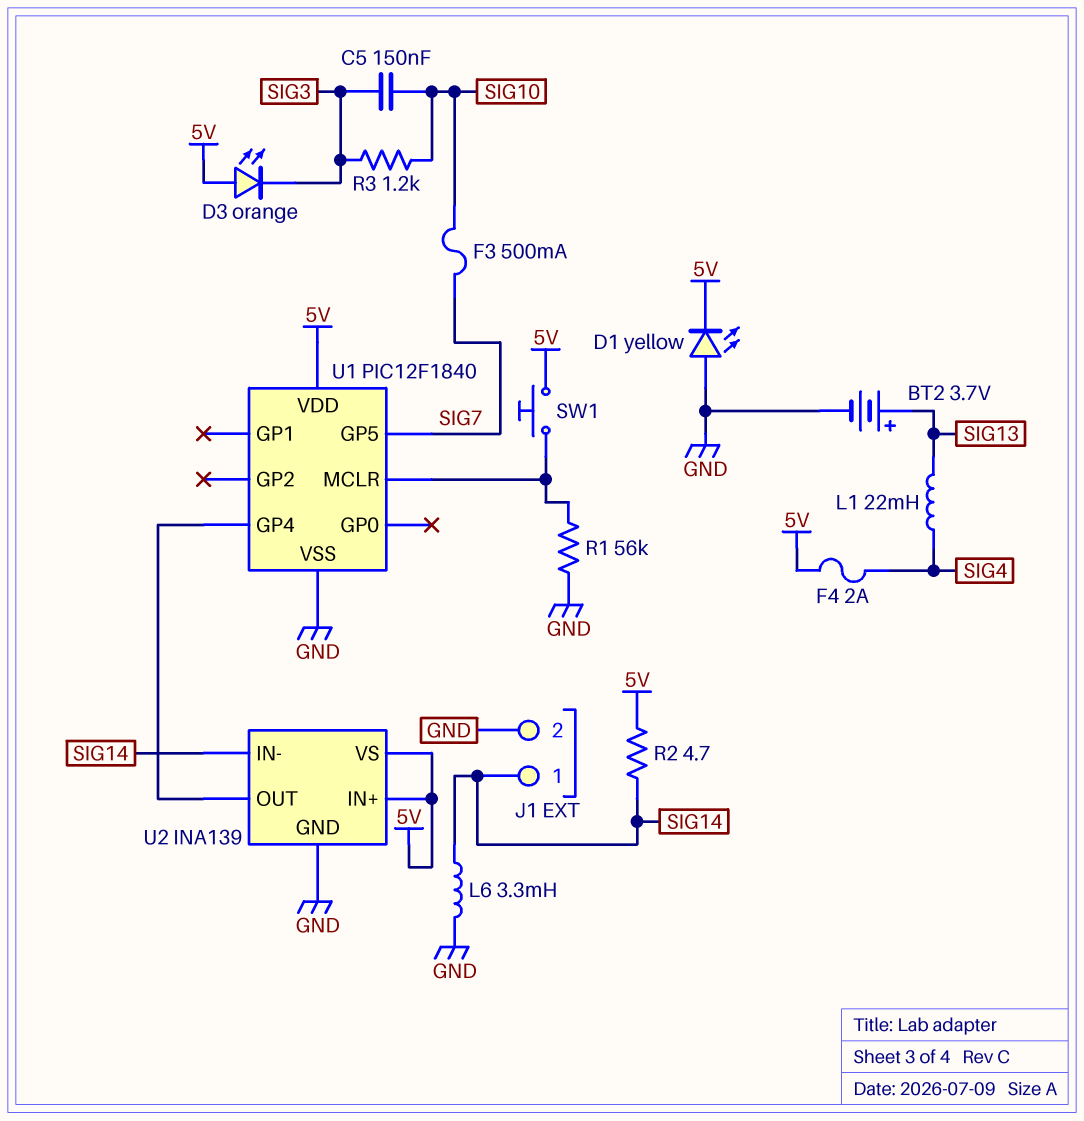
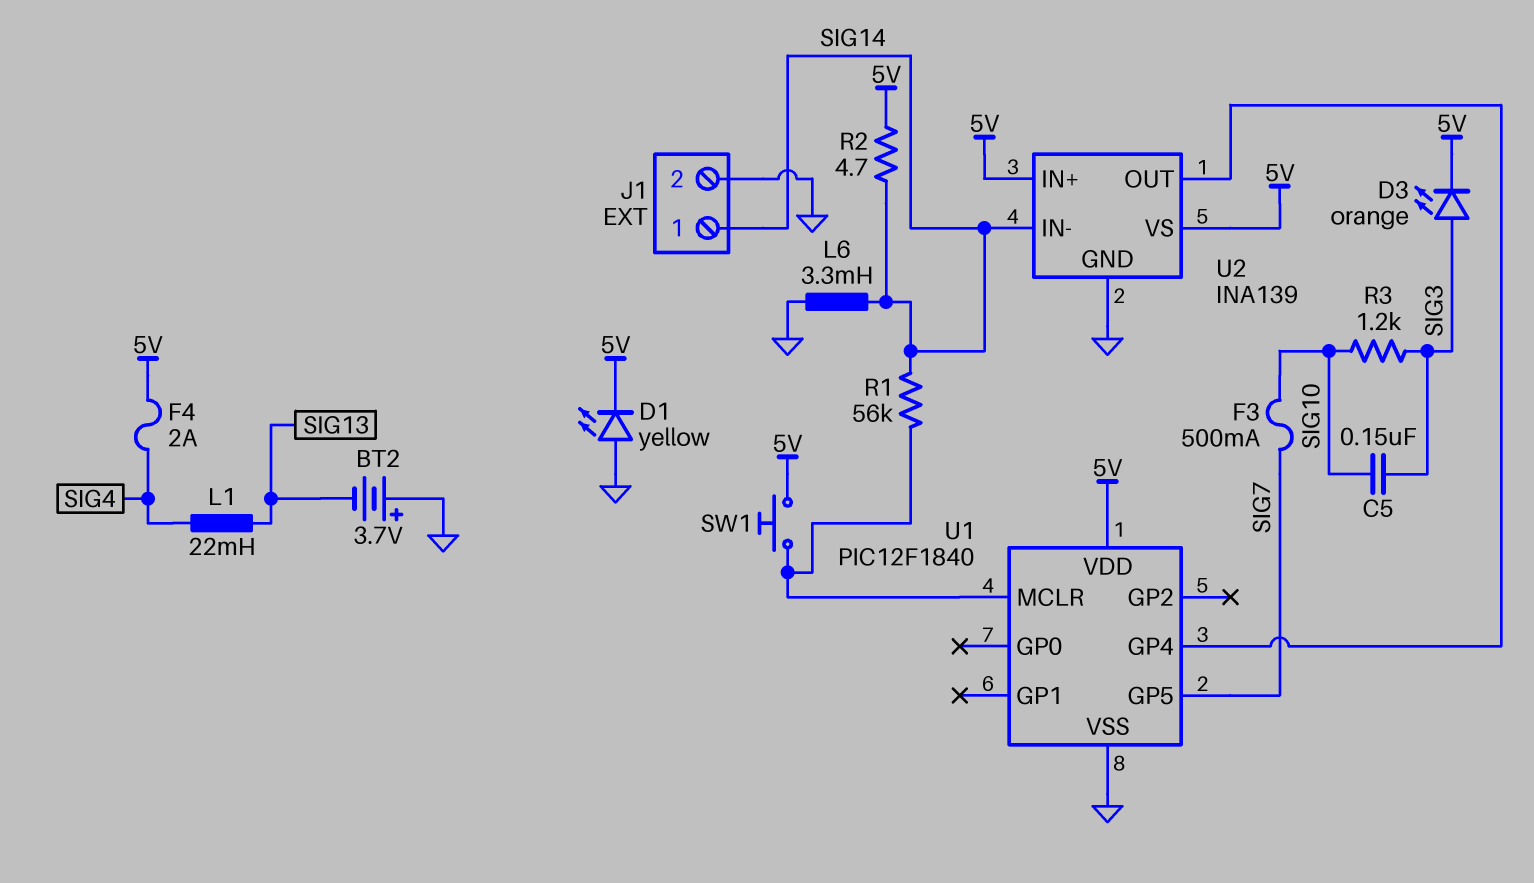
BT2: 3.7V (plus SIG13, minus GND) -> 3.7V (plus GND, minus SIG13)
D3: LED orange (A 5V, K SIG3) -> LED orange (A SIG3, K 5V)
R1: 56k (GND, U1/MCLR) -> 56k (SIG14, U1/MCLR)

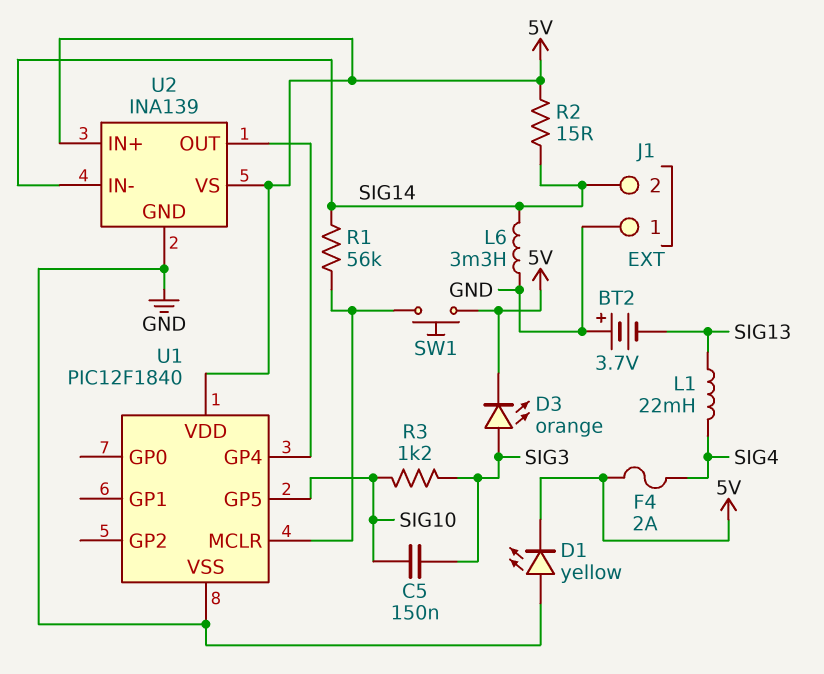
F3: 500mA (SIG7, SIG10) -> none
J1 pin 1: SIG14 -> GND
J1 pin 2: GND -> SIG14
R2: 4.7 (5V, SIG14) -> 15 (5V, SIG14)
U1 pin GP5: SIG7 -> SIG10

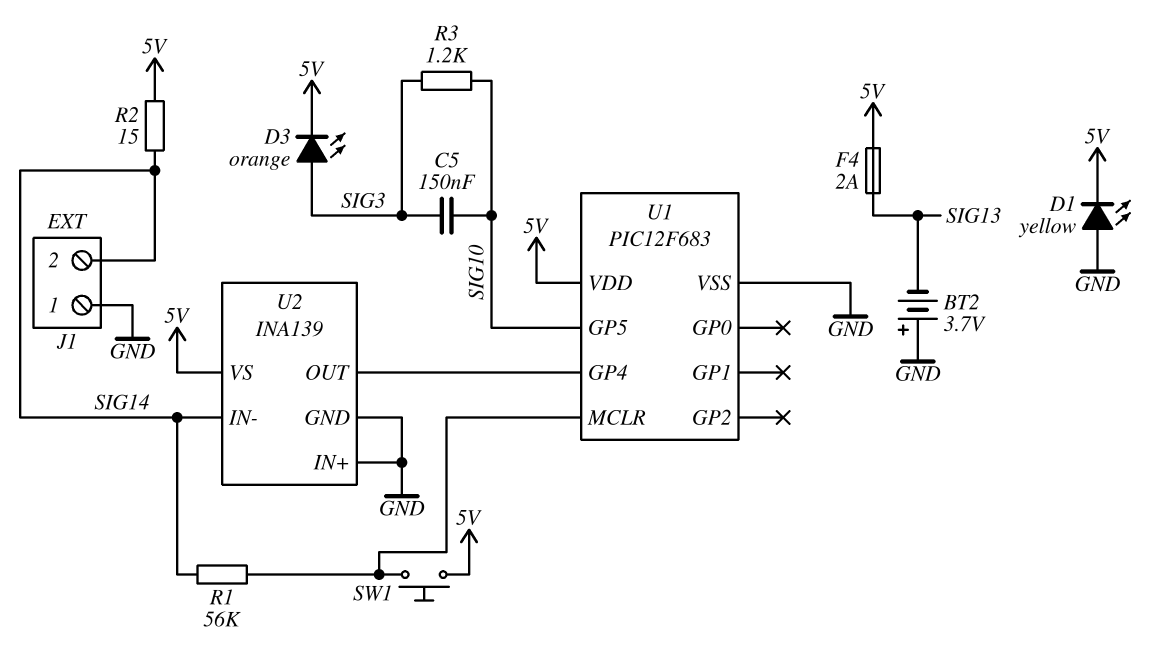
F4: 2A (5V, SIG4) -> 2A (5V, SIG13)
L1: 22mH (SIG4, SIG13) -> none
L6: 3.3mH (GND, SIG14) -> none
U1: PIC12F1840 -> PIC12F683
U2 pin IN+: 5V -> GND

